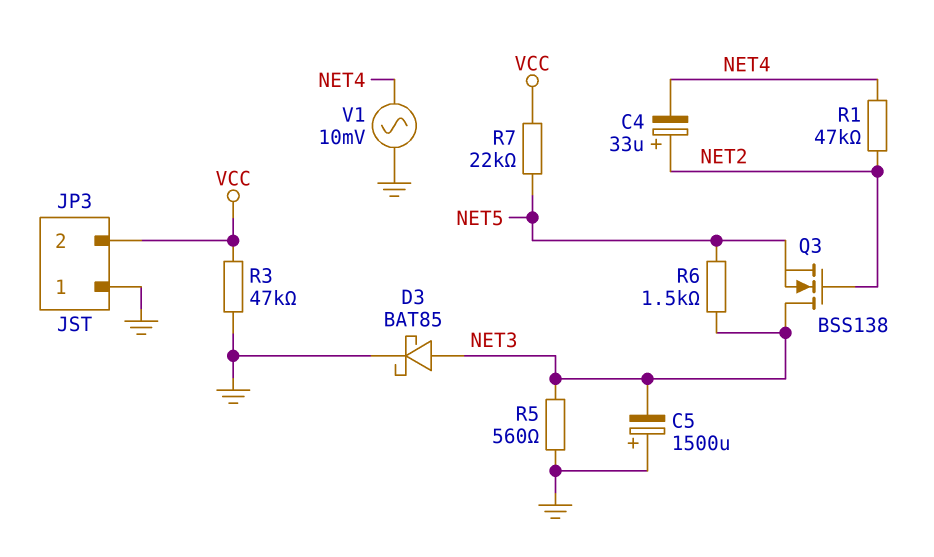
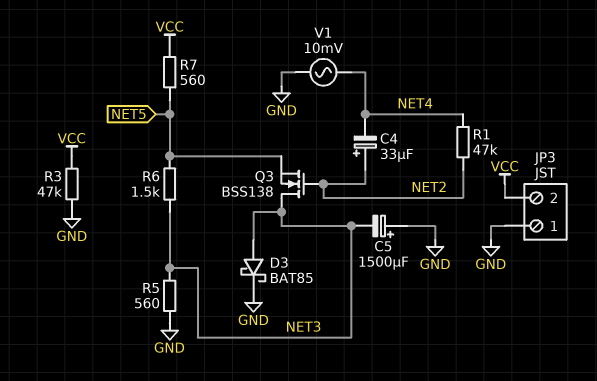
R7: 22k (NET5, VCC) -> 560 (NET5, VCC)

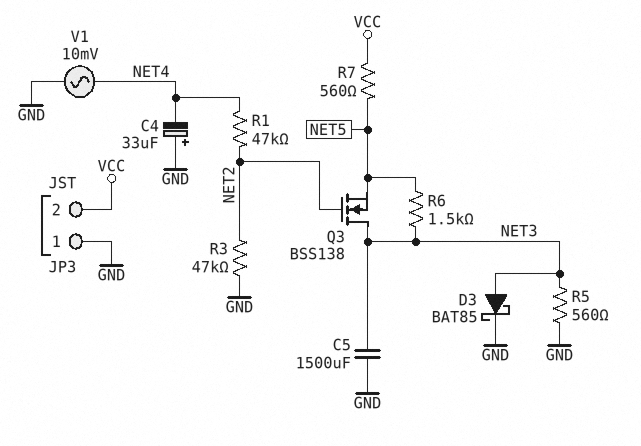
C4: 33uF (plus NET2, minus NET4) -> 33uF (plus GND, minus NET4)
C5: 1500uF (plus GND, minus NET3) -> 1500uF (GND, NET3)
R3: 47k (GND, VCC) -> 47k (GND, NET2)

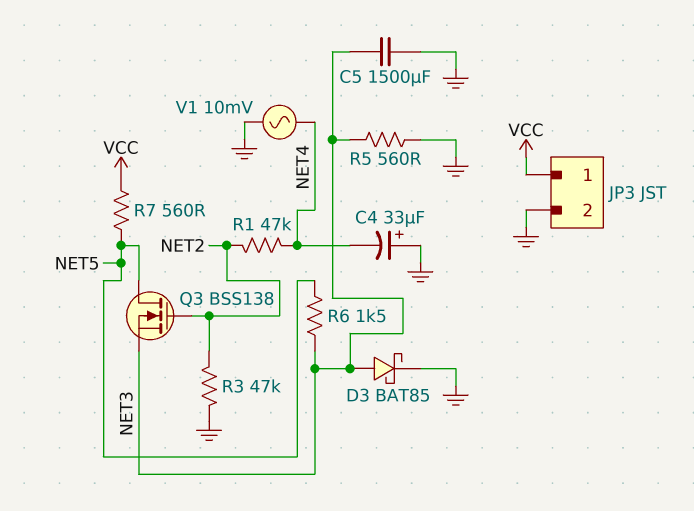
JP3 pin 1: GND -> VCC
JP3 pin 2: VCC -> GND
Q3: NMOS BSS138 (G NET2, D NET3, S NET5) -> NMOS BSS138 (G NET2, D NET5, S NET3)

